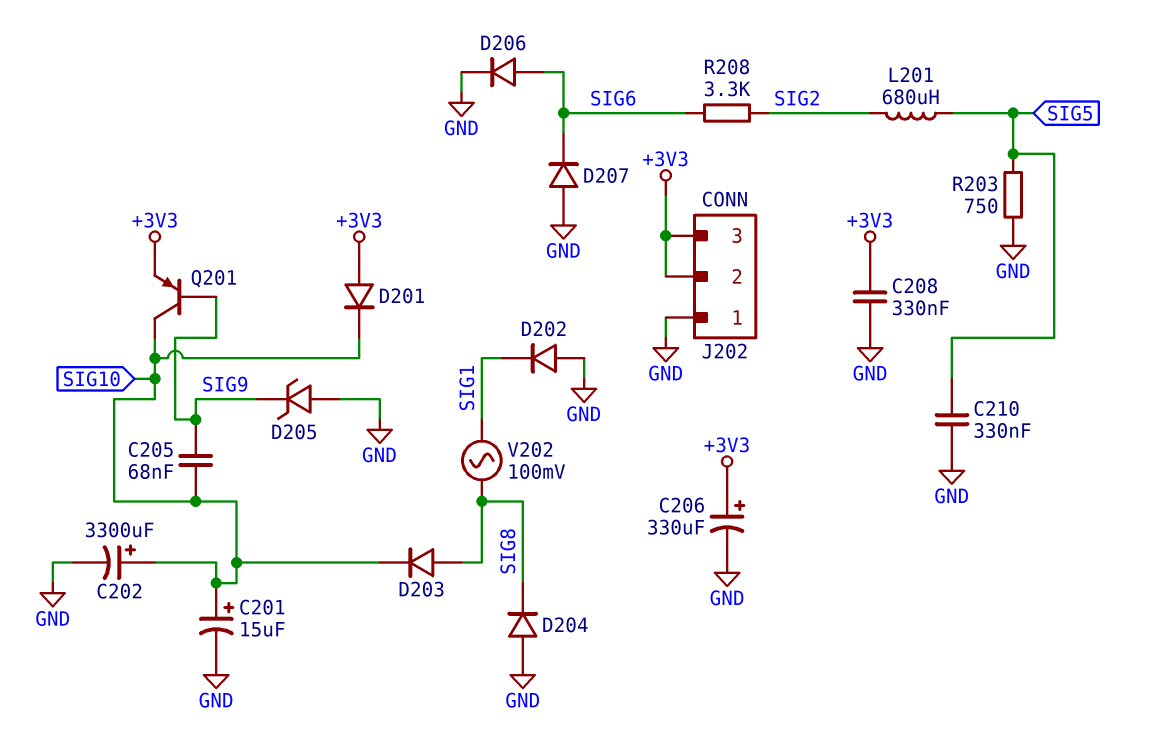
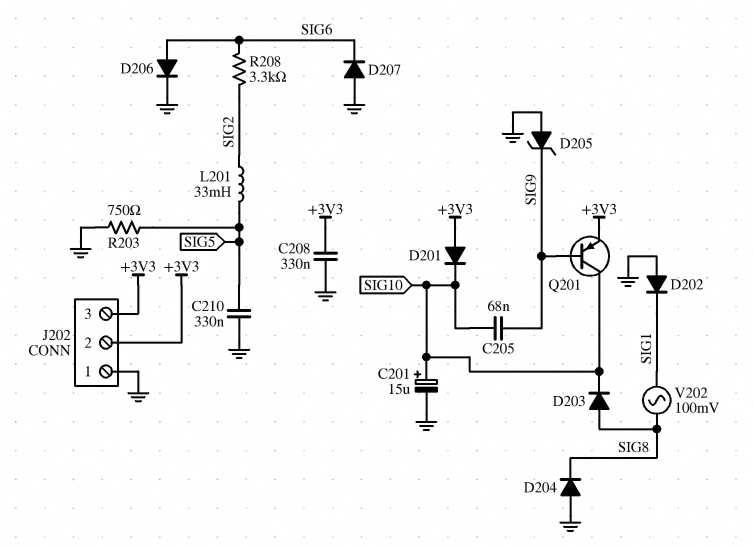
C202: 3300uF (plus SIG10, minus GND) -> none
C206: 330uF (plus +3V3, minus GND) -> none
L201: 680uH (SIG2, SIG5) -> 33mH (SIG2, SIG5)

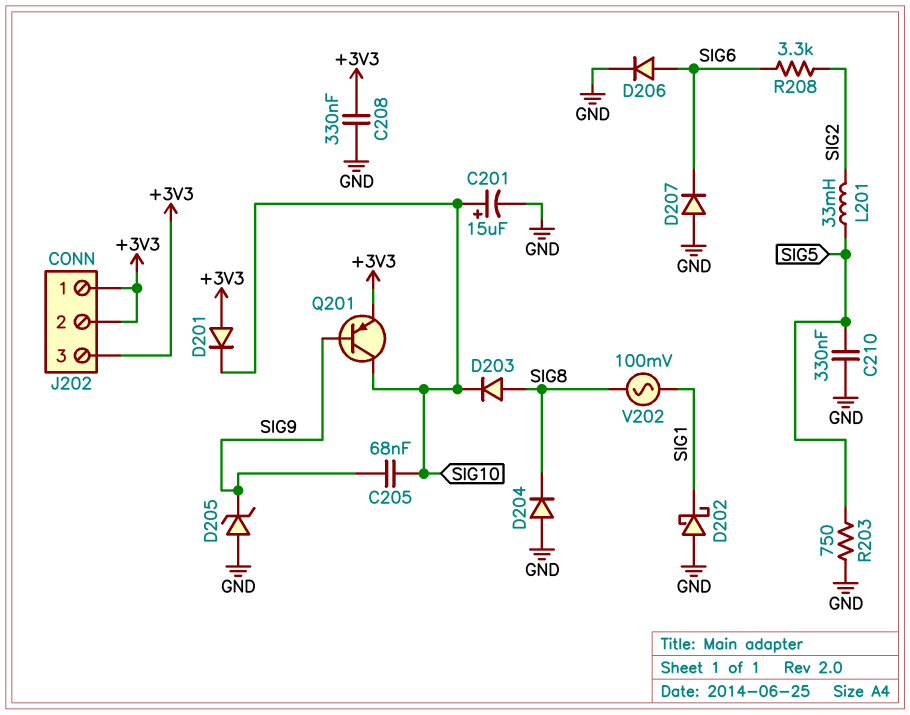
D202: diode (A GND, K SIG1) -> schottky (A GND, K SIG1)
J202 pin 1: GND -> +3V3

